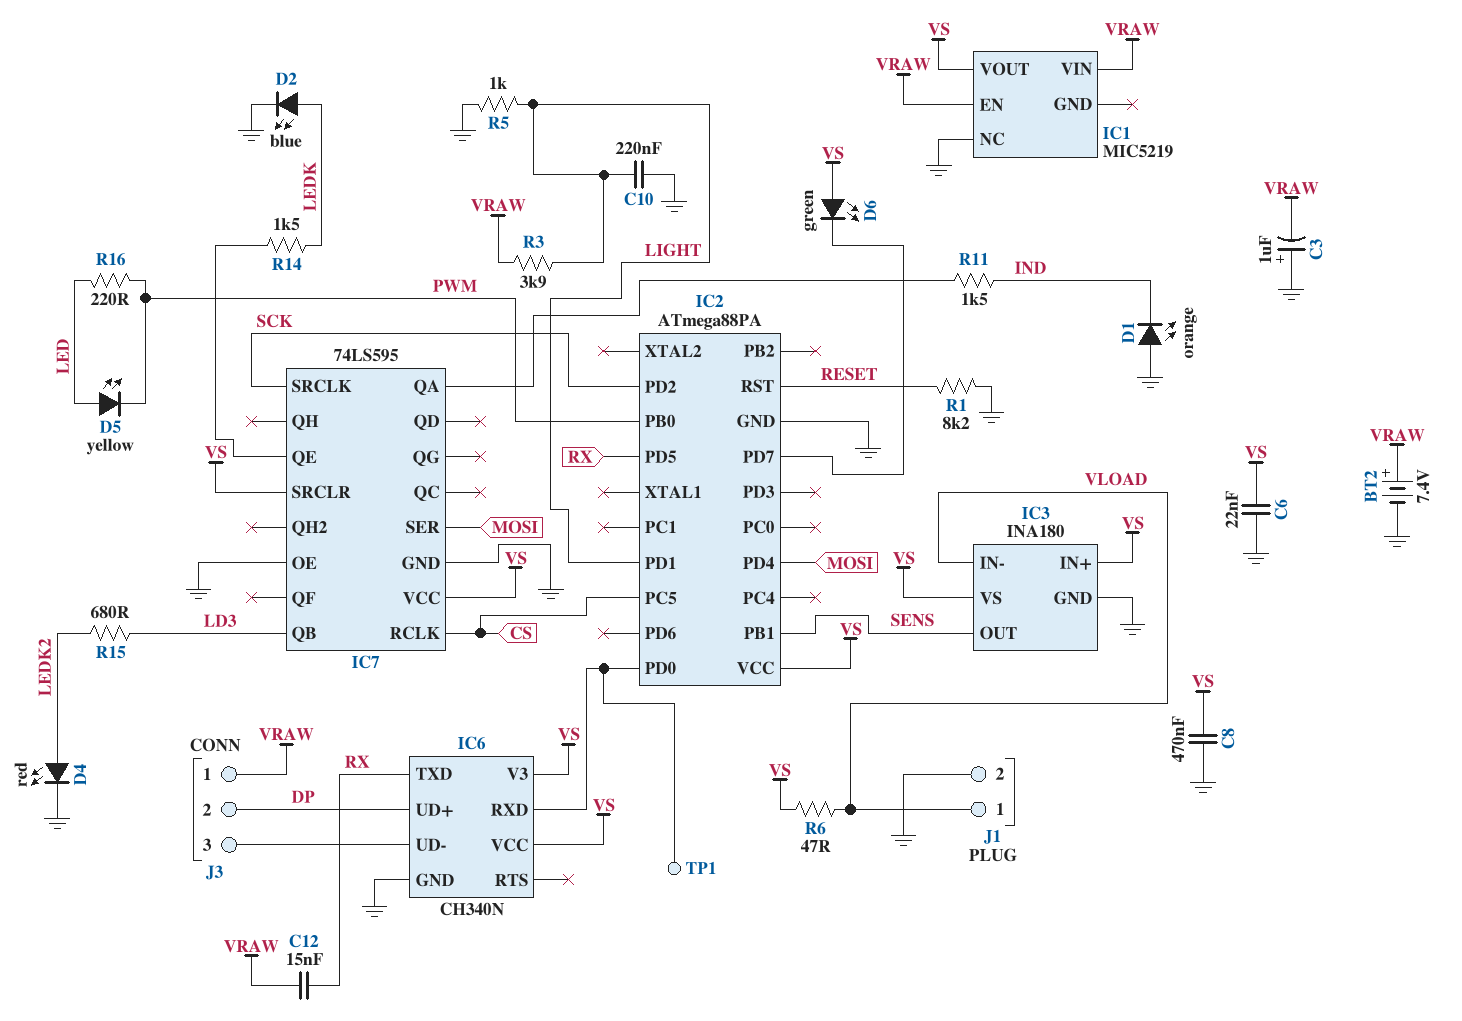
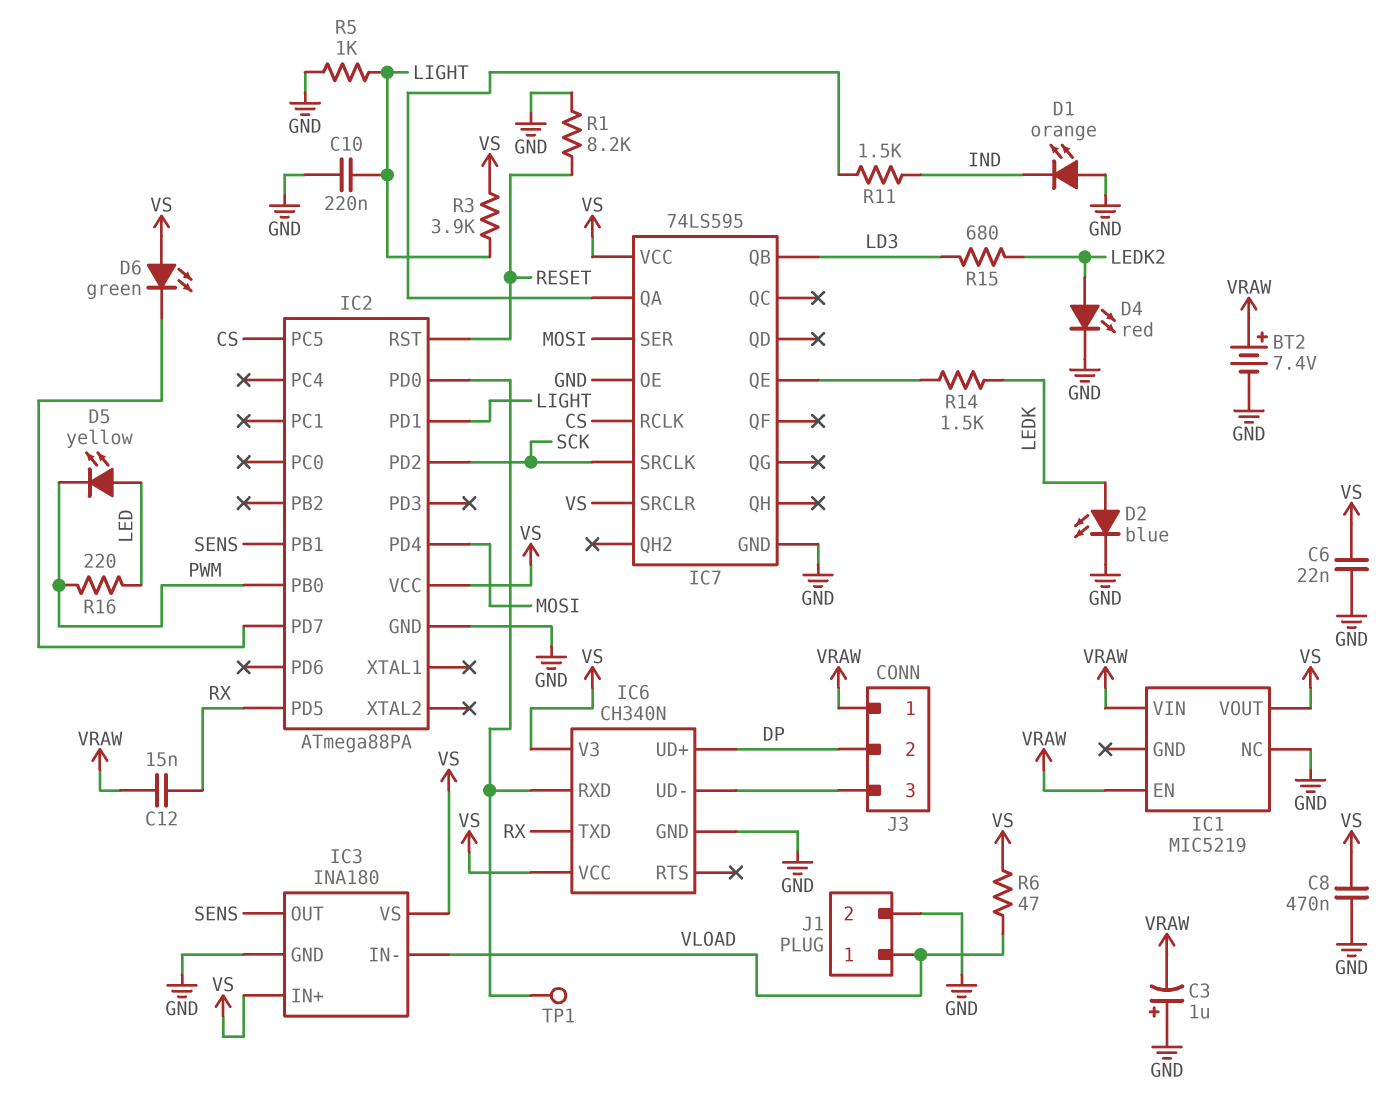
R3: 3.9k (LIGHT, VRAW) -> 3.9k (LIGHT, VS)

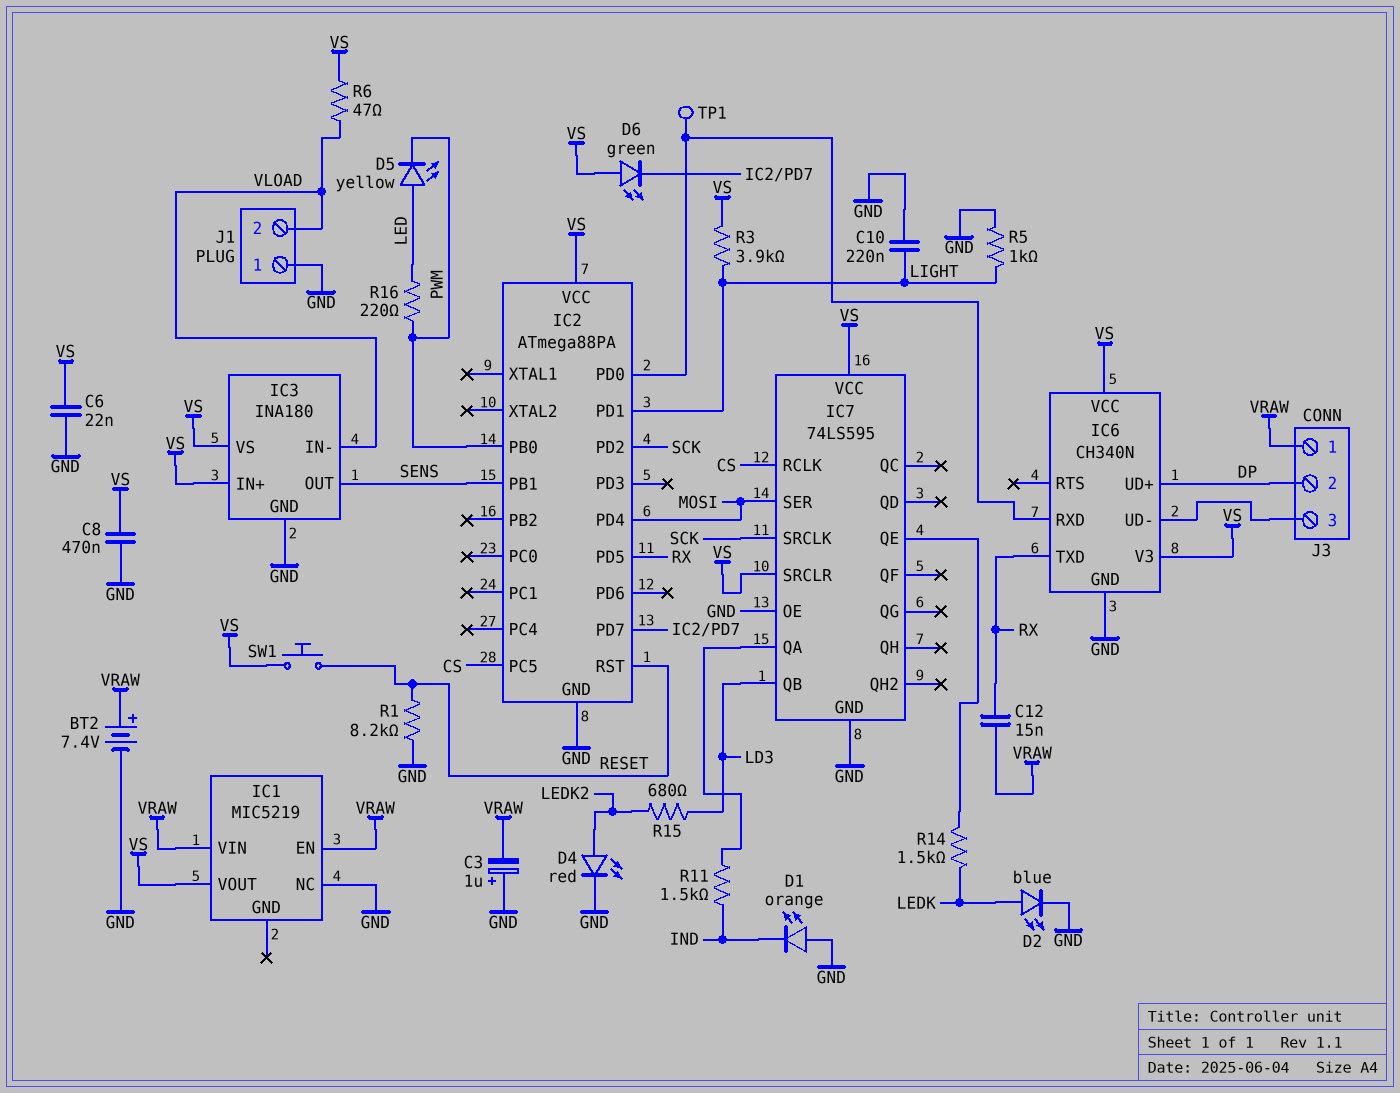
J1 pin 1: VLOAD -> GND
J1 pin 2: GND -> VLOAD
SW1: none -> button (RESET, VS)

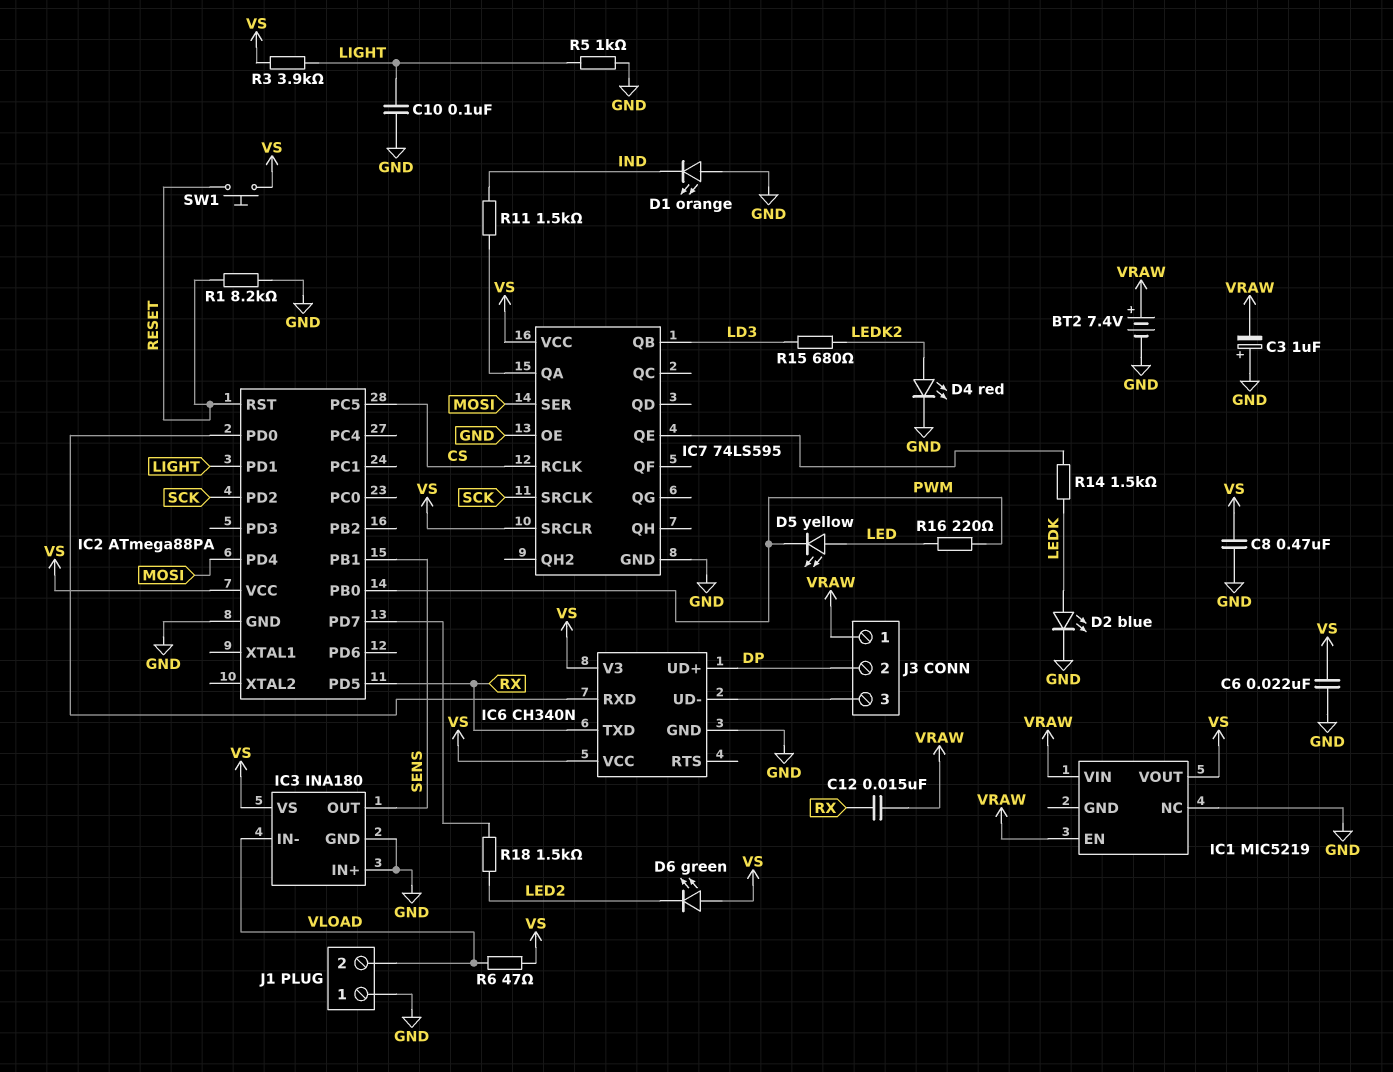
C10: 220nF (GND, LIGHT) -> 100nF (GND, LIGHT)
D6: LED green (A VS, K IC2/PD7) -> LED green (A VS, K LED2)
IC3 pin IN+: VS -> GND
R18: none -> 1.5k (IC2/PD7, LED2)
TP1: test point (IC2/PD0) -> none

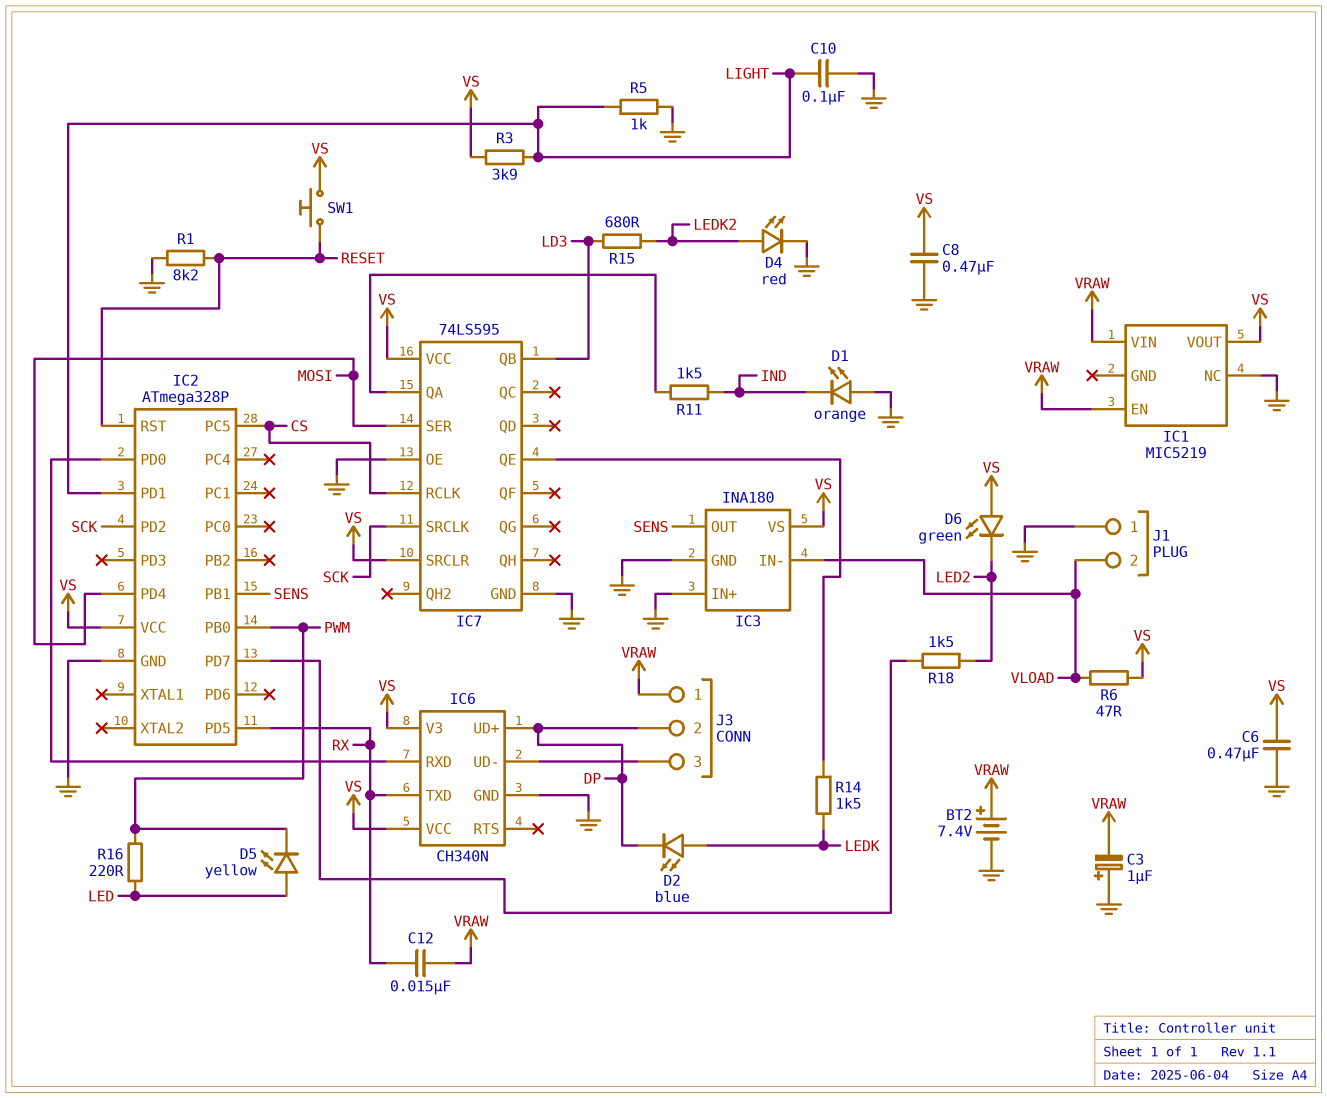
C6: 22nF (GND, VS) -> 470nF (GND, VS)
D2: LED blue (A LEDK, K GND) -> LED blue (A LEDK, K DP)
IC2: ATmega88PA -> ATmega328P

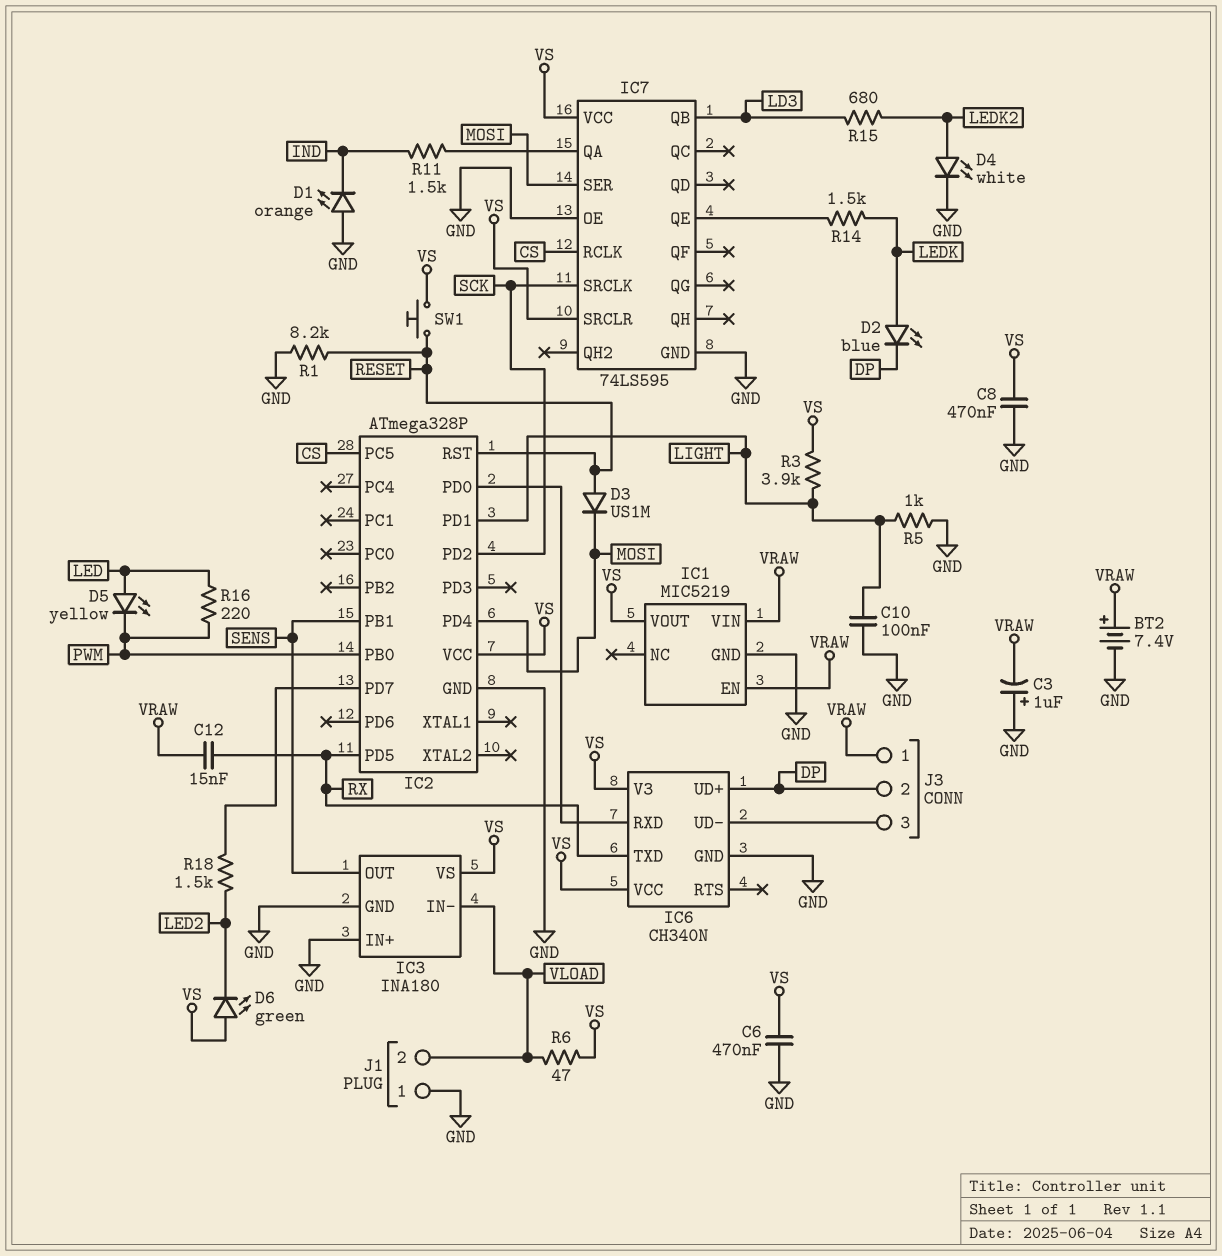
D3: none -> diode US1M (A RESET, K MOSI)
D4: LED red (A LEDK2, K GND) -> LED white (A LEDK2, K GND)
IC1 pin GND: none -> GND
IC1 pin NC: GND -> none

